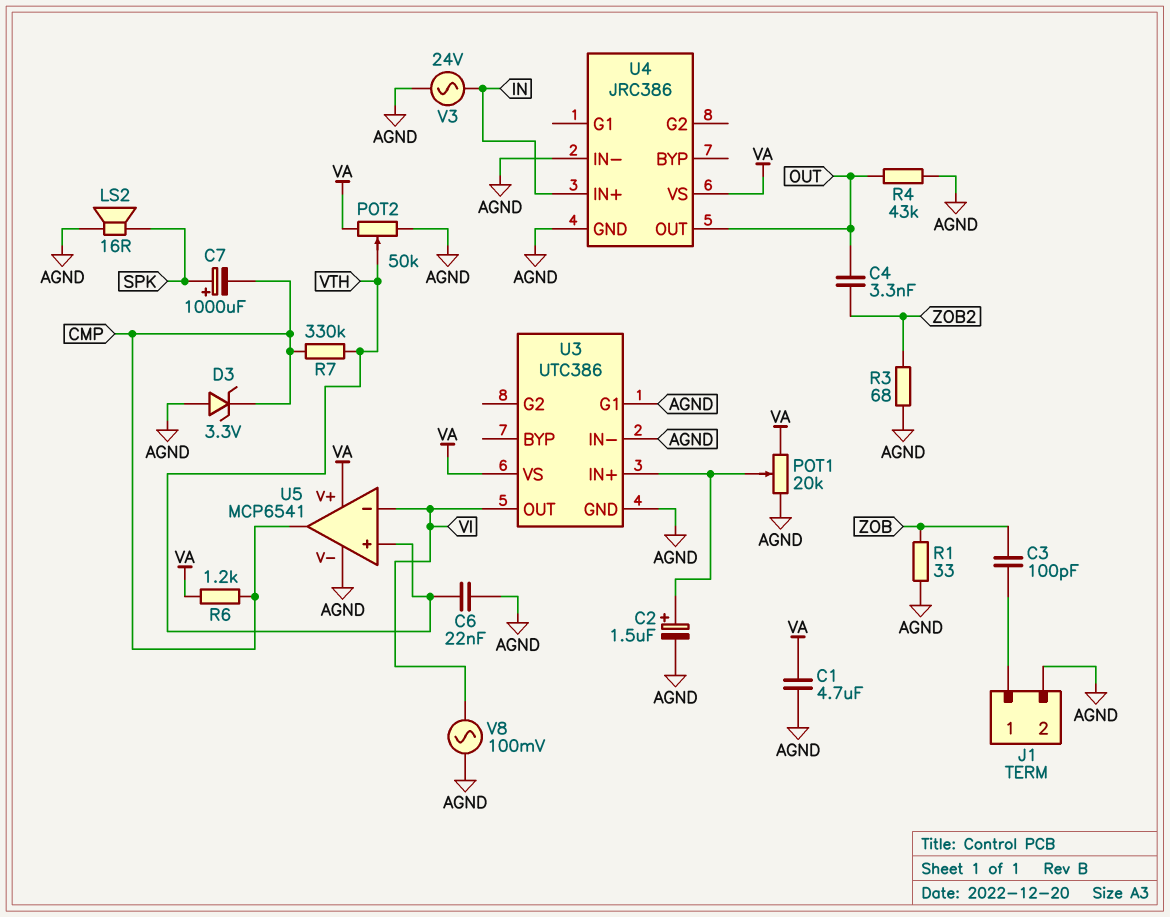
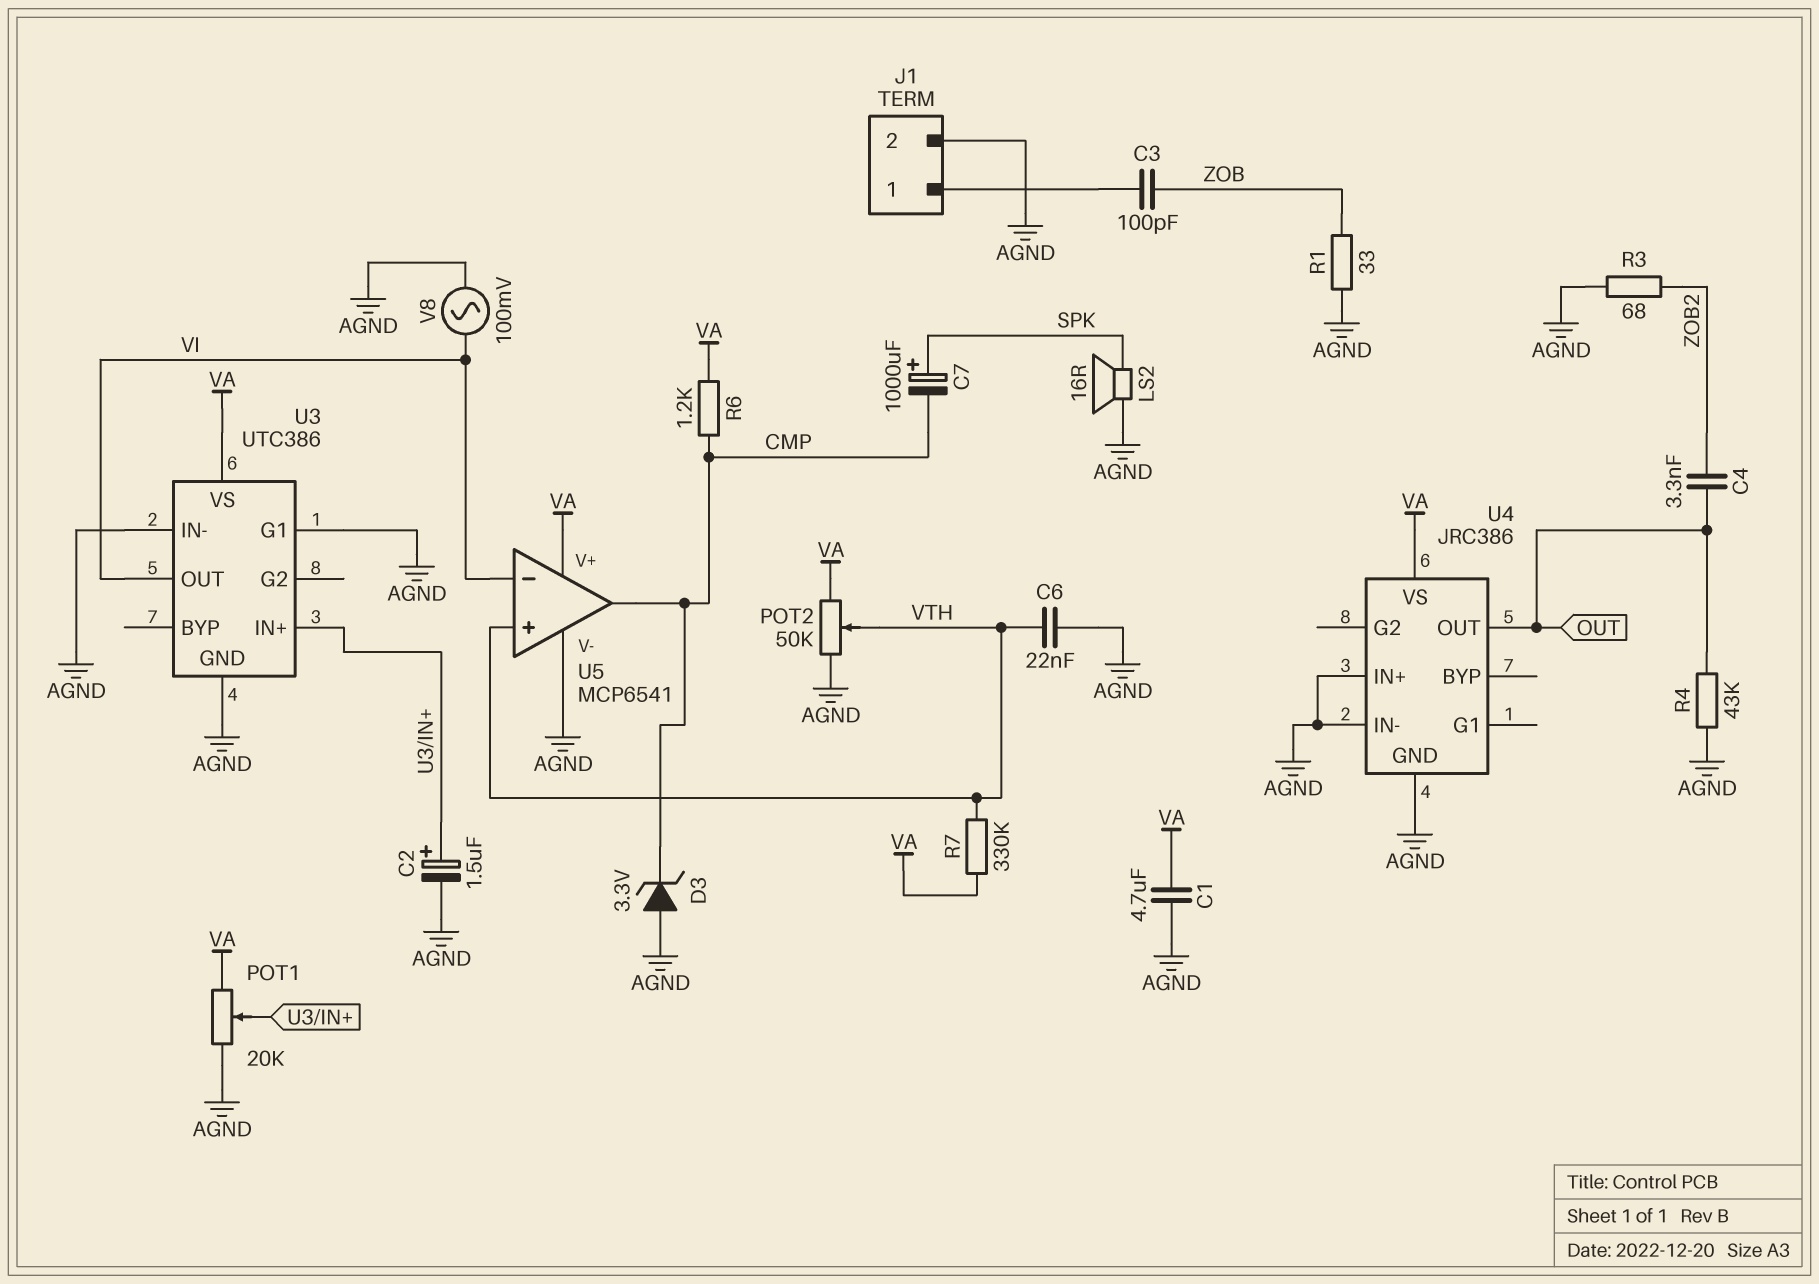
R7: 330k (CMP, VTH) -> 330k (VA, VTH)
U4 pin IN+: IN -> AGND
V3: AC 24V (AGND, IN) -> none

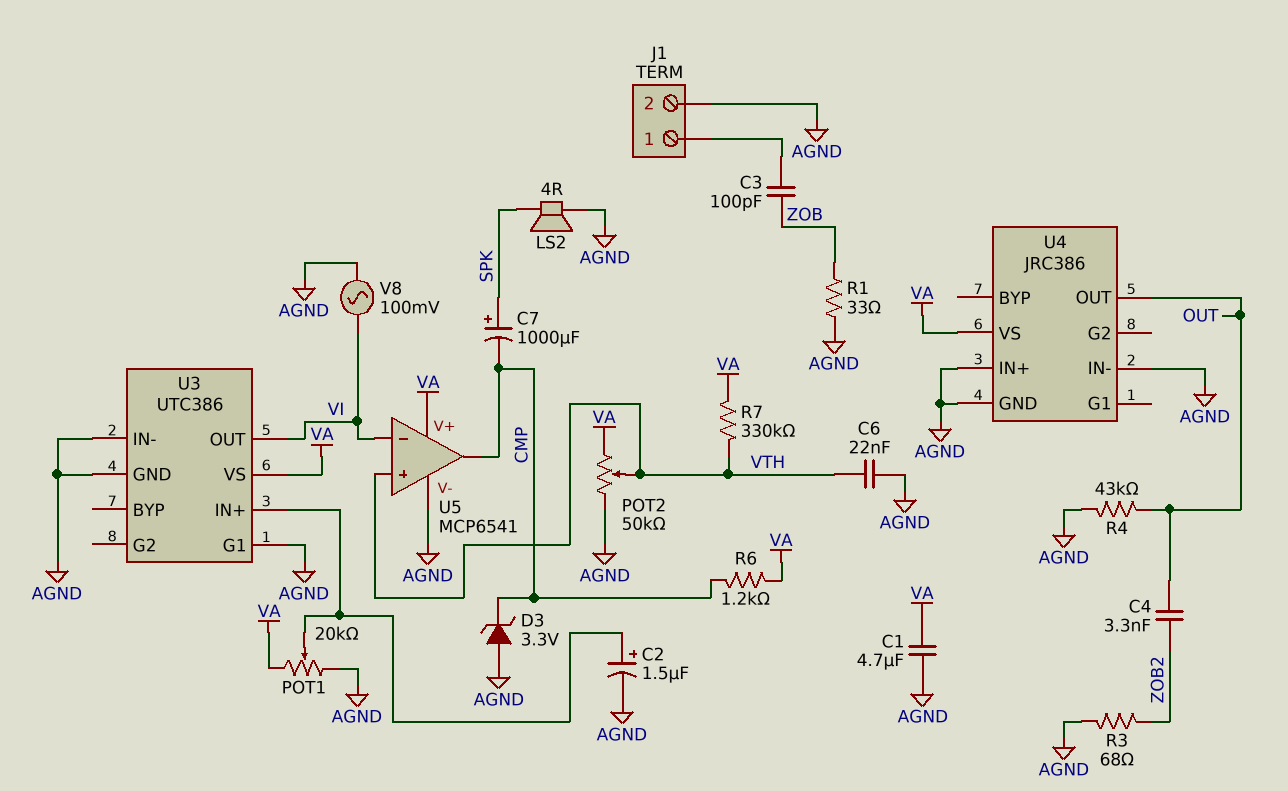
LS2: speaker 16R (AGND, SPK) -> speaker 4R (AGND, SPK)

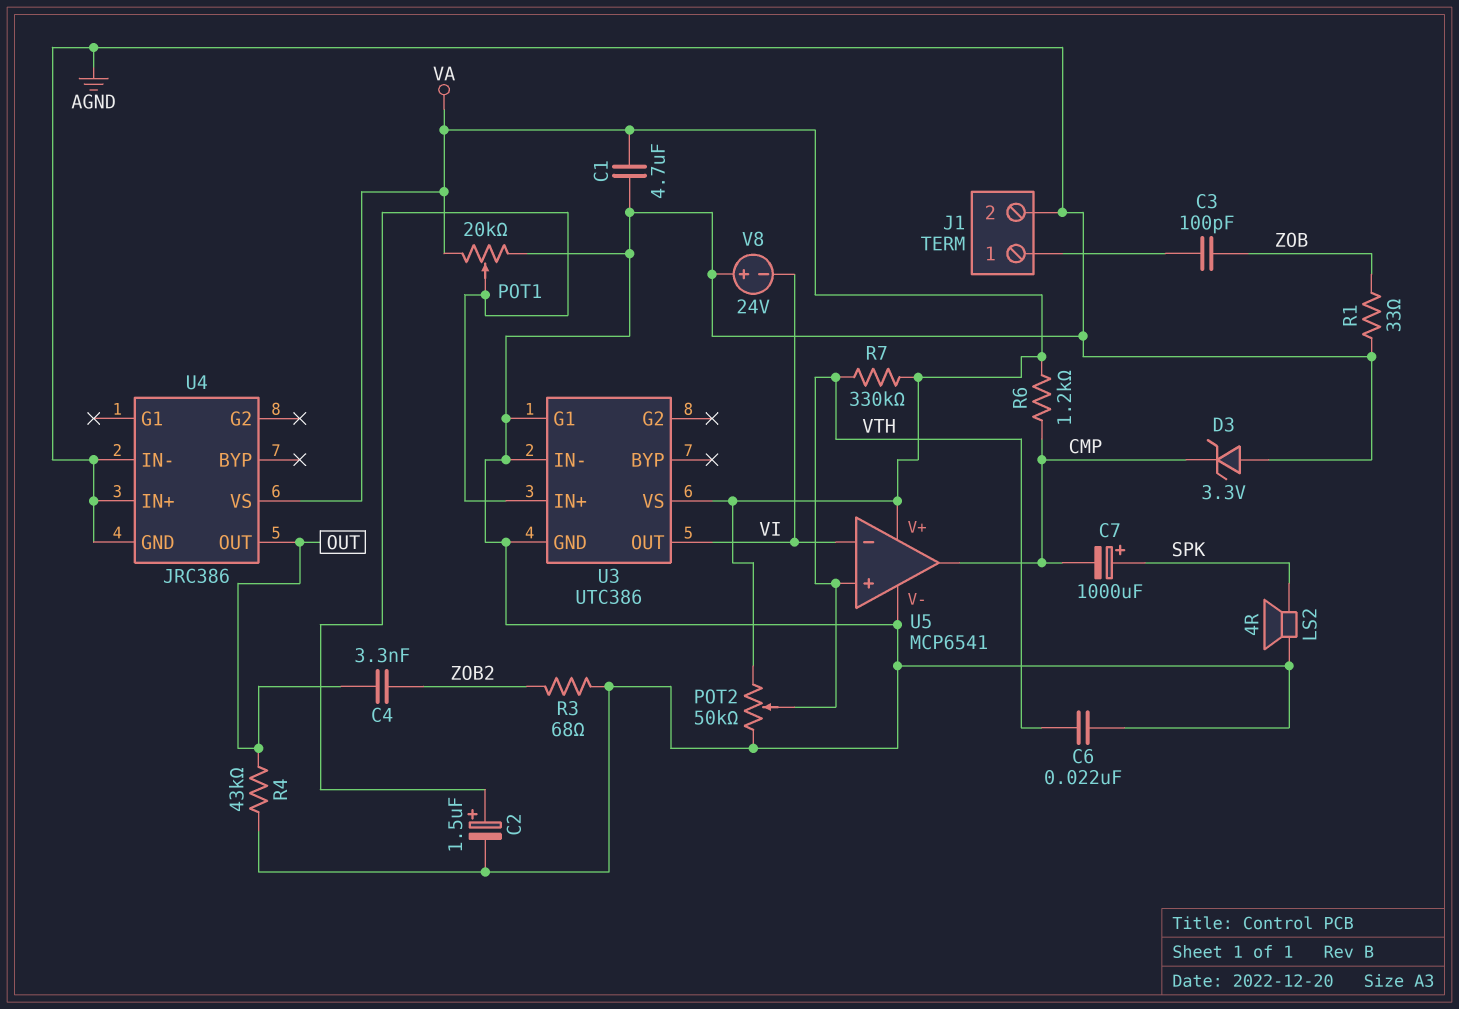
V8: AC 100mV (AGND, VI) -> 24V (plus AGND, minus VI)

